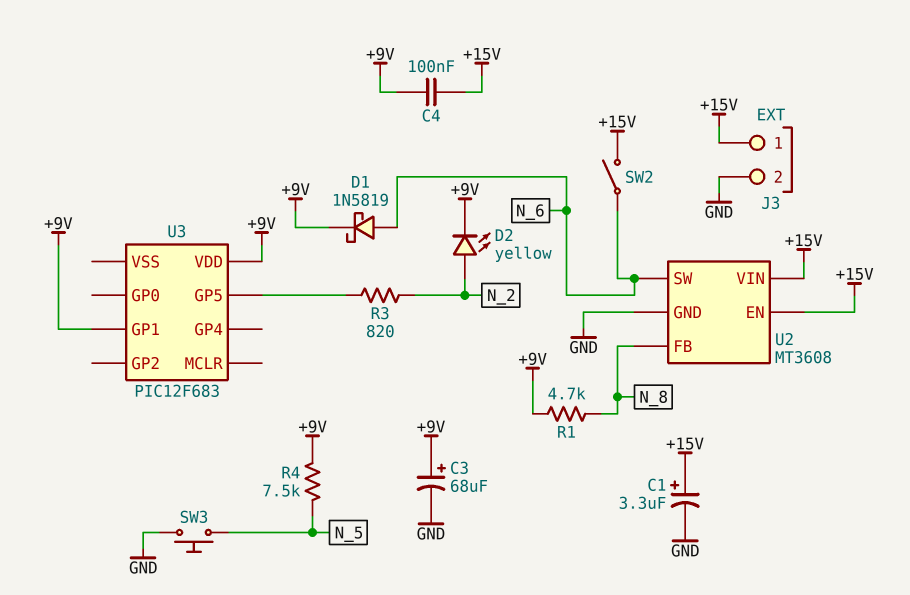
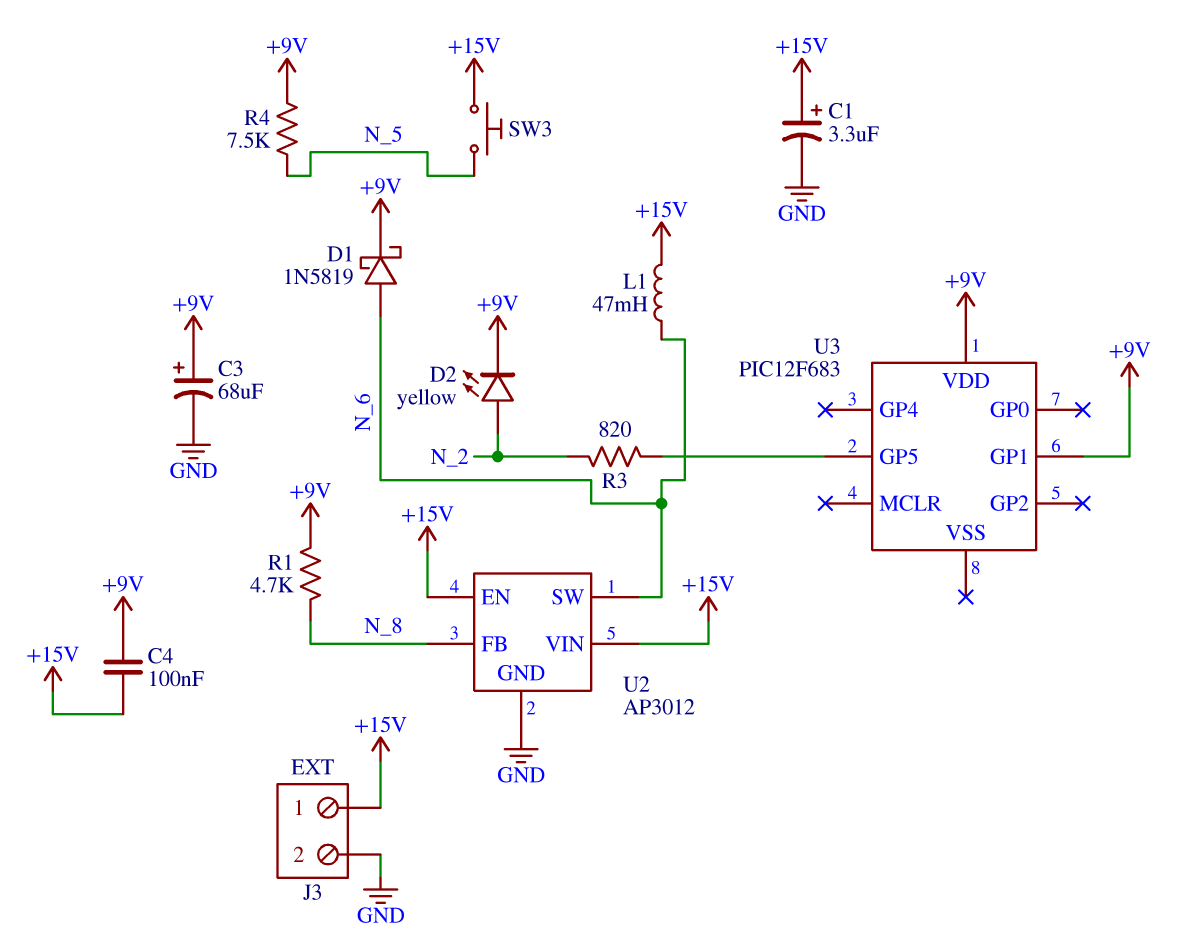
L1: none -> 47mH (+15V, N_6)
SW2: switch (+15V, N_6) -> none
SW3: button (GND, N_5) -> button (+15V, N_5)
U2: MT3608 -> AP3012

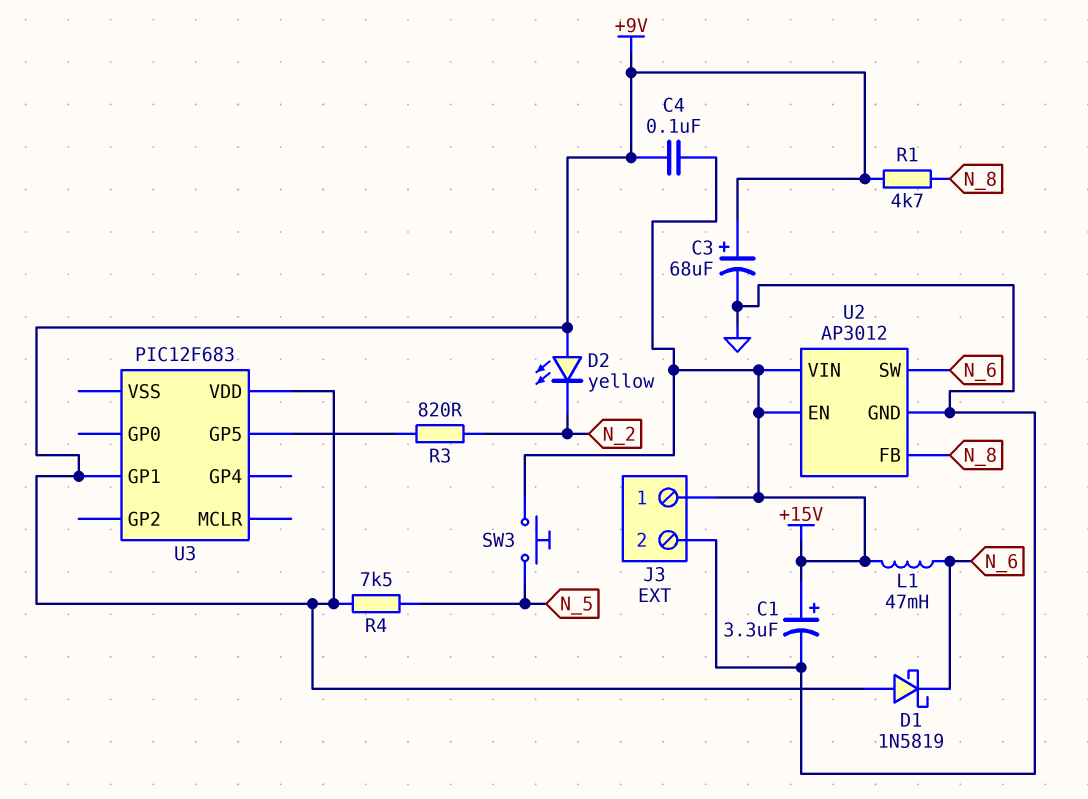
D1: schottky 1N5819 (A N_6, K +9V) -> schottky 1N5819 (A +9V, K N_6)
D2: LED yellow (A N_2, K +9V) -> LED yellow (A +9V, K N_2)

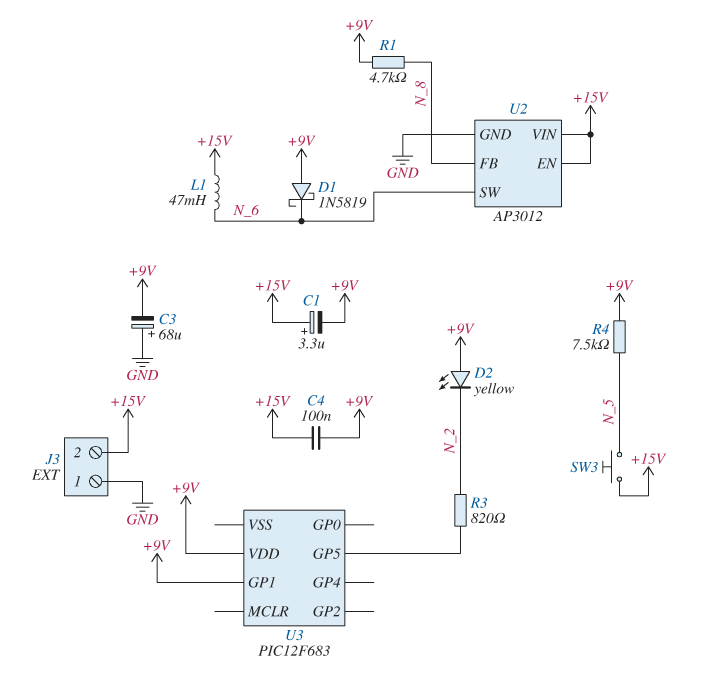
C1: 3.3uF (plus +15V, minus GND) -> 3.3uF (plus +15V, minus +9V)
C3: 68uF (plus +9V, minus GND) -> 68uF (plus GND, minus +9V)
J3 pin 1: +15V -> GND
J3 pin 2: GND -> +15V

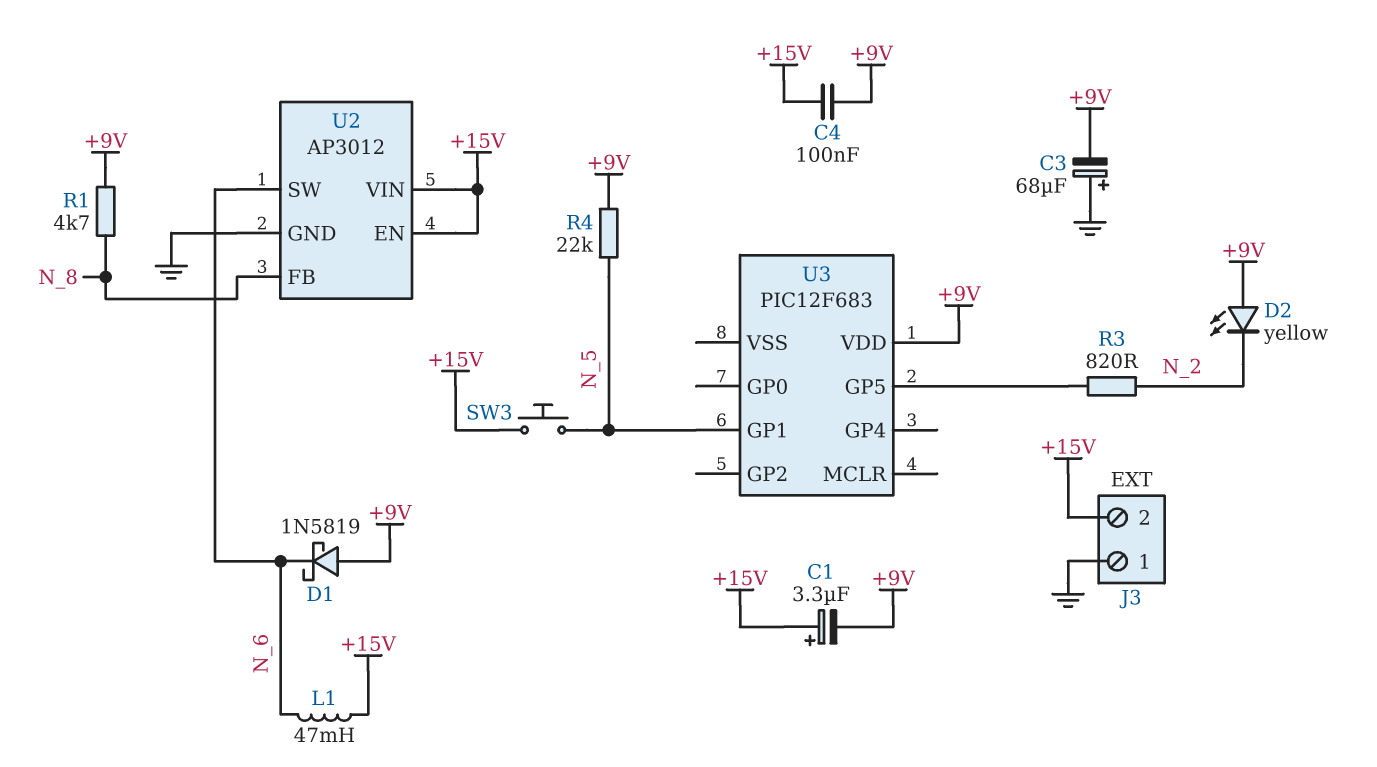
R4: 7.5k (+9V, N_5) -> 22k (+9V, N_5)
U3 pin GP1: +9V -> N_5

